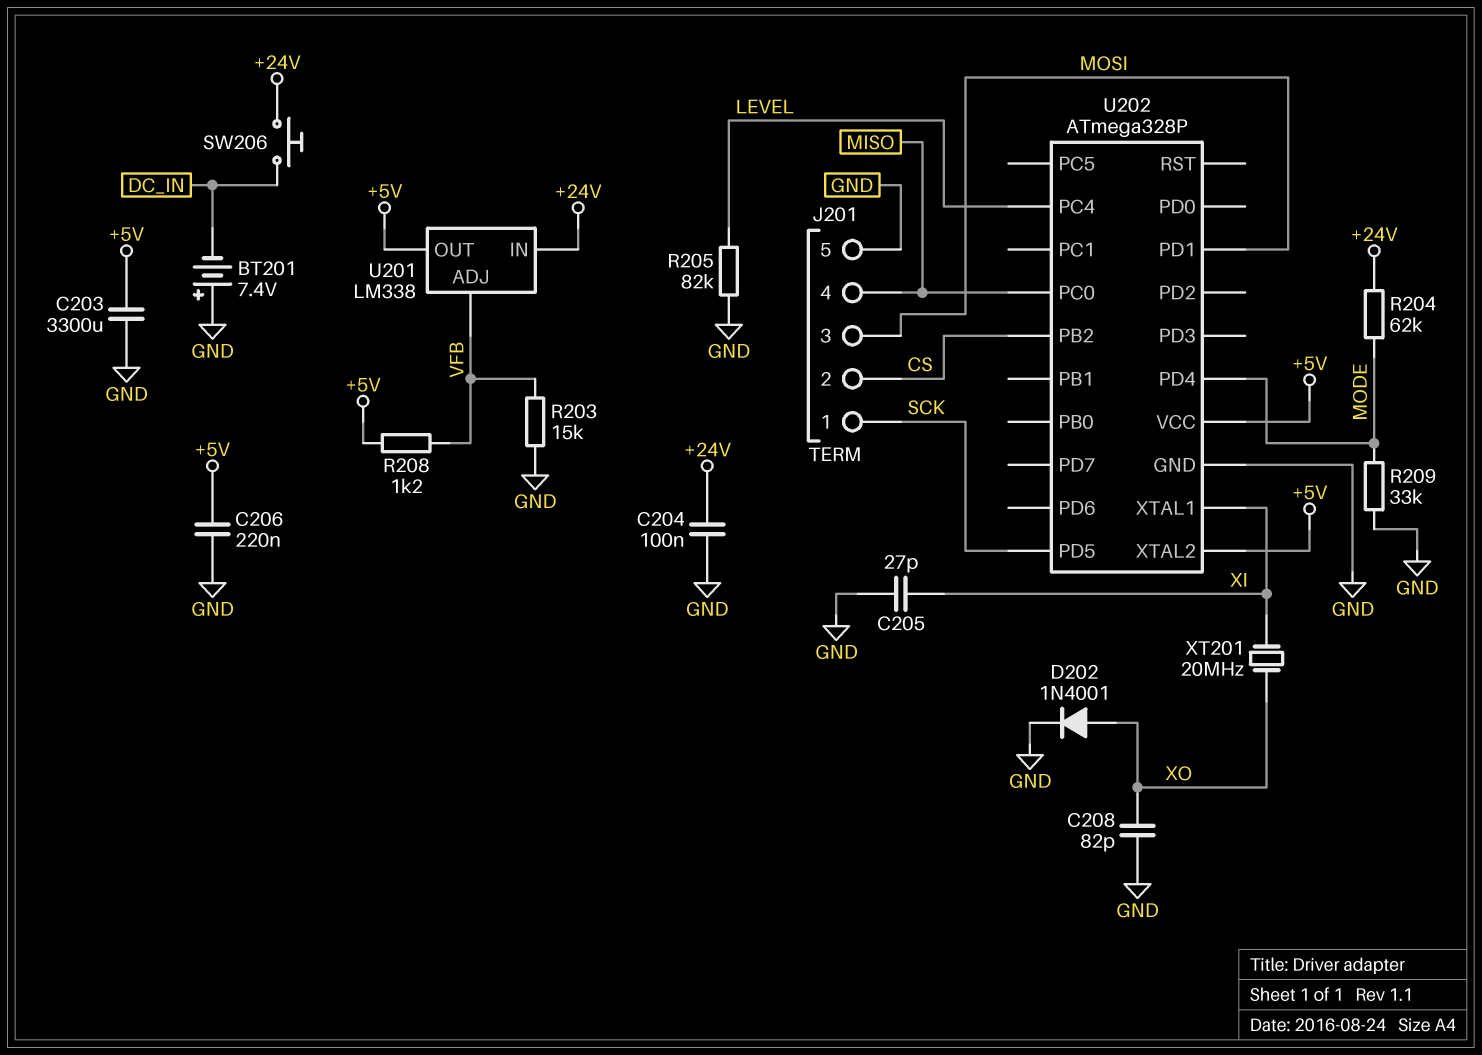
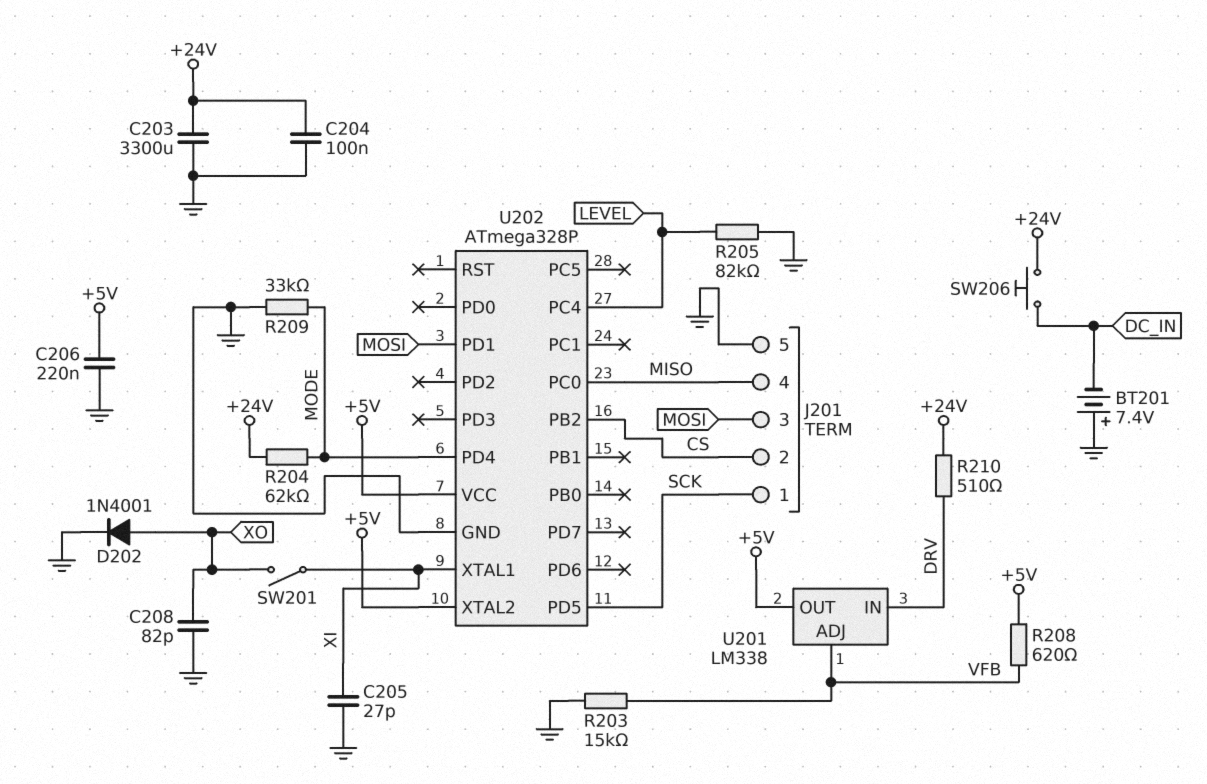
C203: 3300uF (+5V, GND) -> 3300uF (+24V, GND)
R208: 1.2k (+5V, VFB) -> 620 (+5V, VFB)
R210: none -> 510 (+24V, DRV)
SW201: none -> switch (XI, XO)
U201 pin IN: +24V -> DRV
XT201: 20MHz (XI, XO) -> none

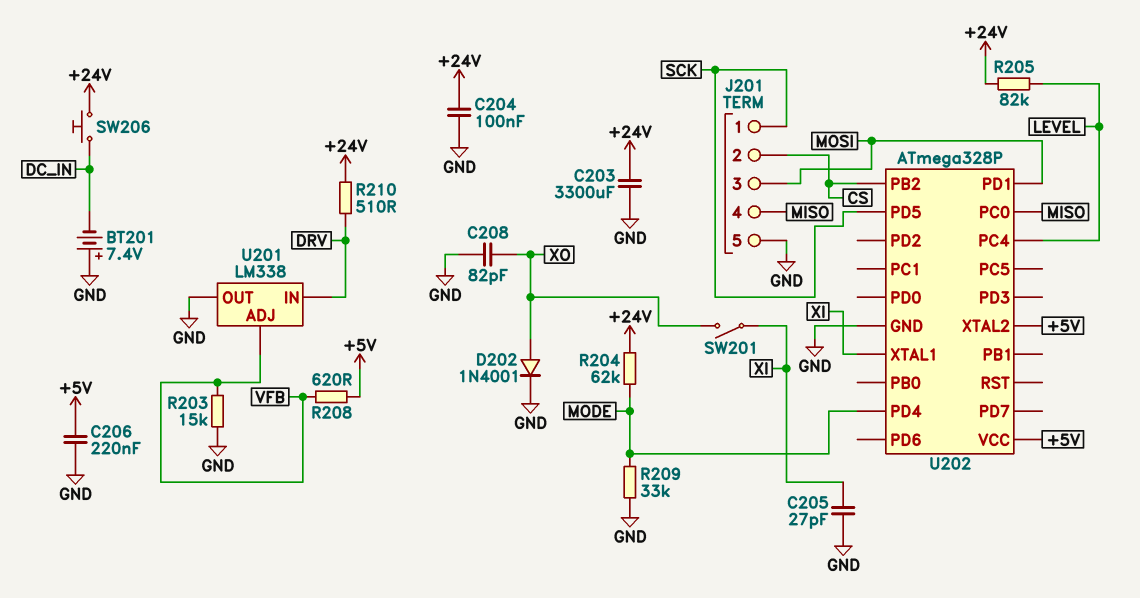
R205: 82k (GND, LEVEL) -> 82k (+24V, LEVEL)
U201 pin OUT: +5V -> GND

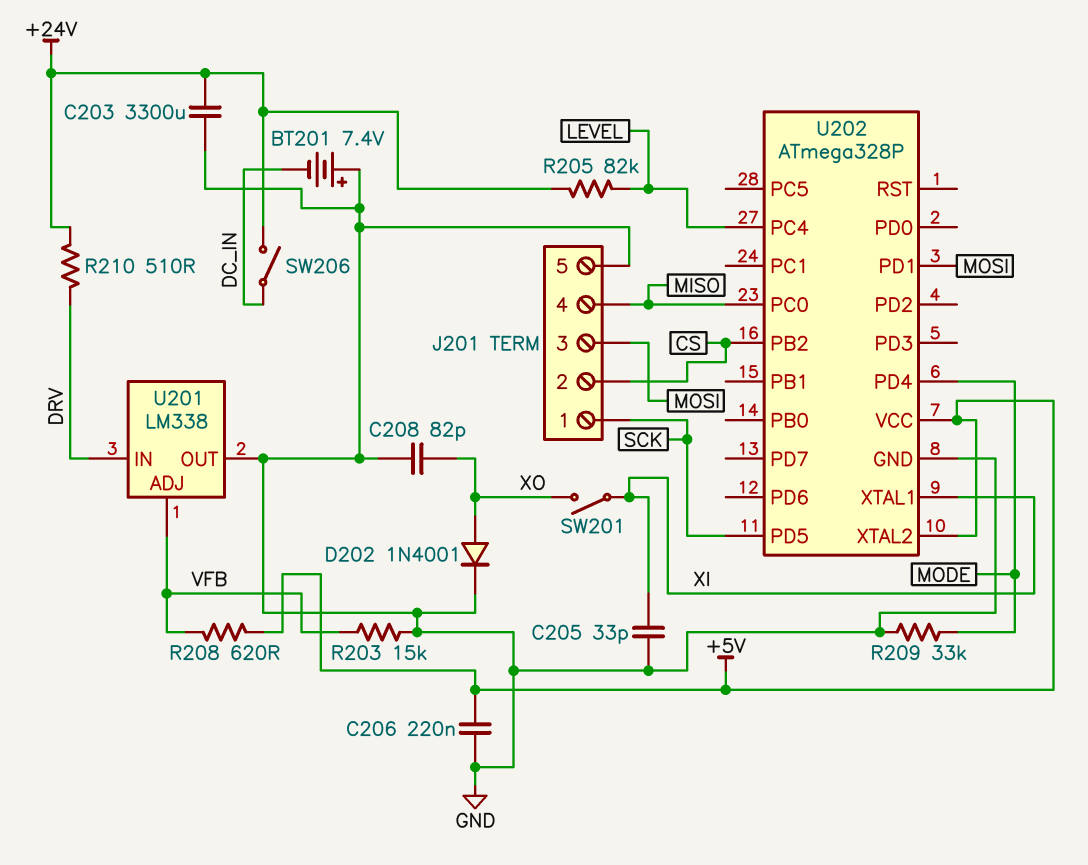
C204: 100nF (+24V, GND) -> none
C205: 27pF (GND, XI) -> 33pF (GND, XI)
R204: 62k (+24V, MODE) -> none
SW206: button (+24V, DC_IN) -> switch (+24V, DC_IN)

